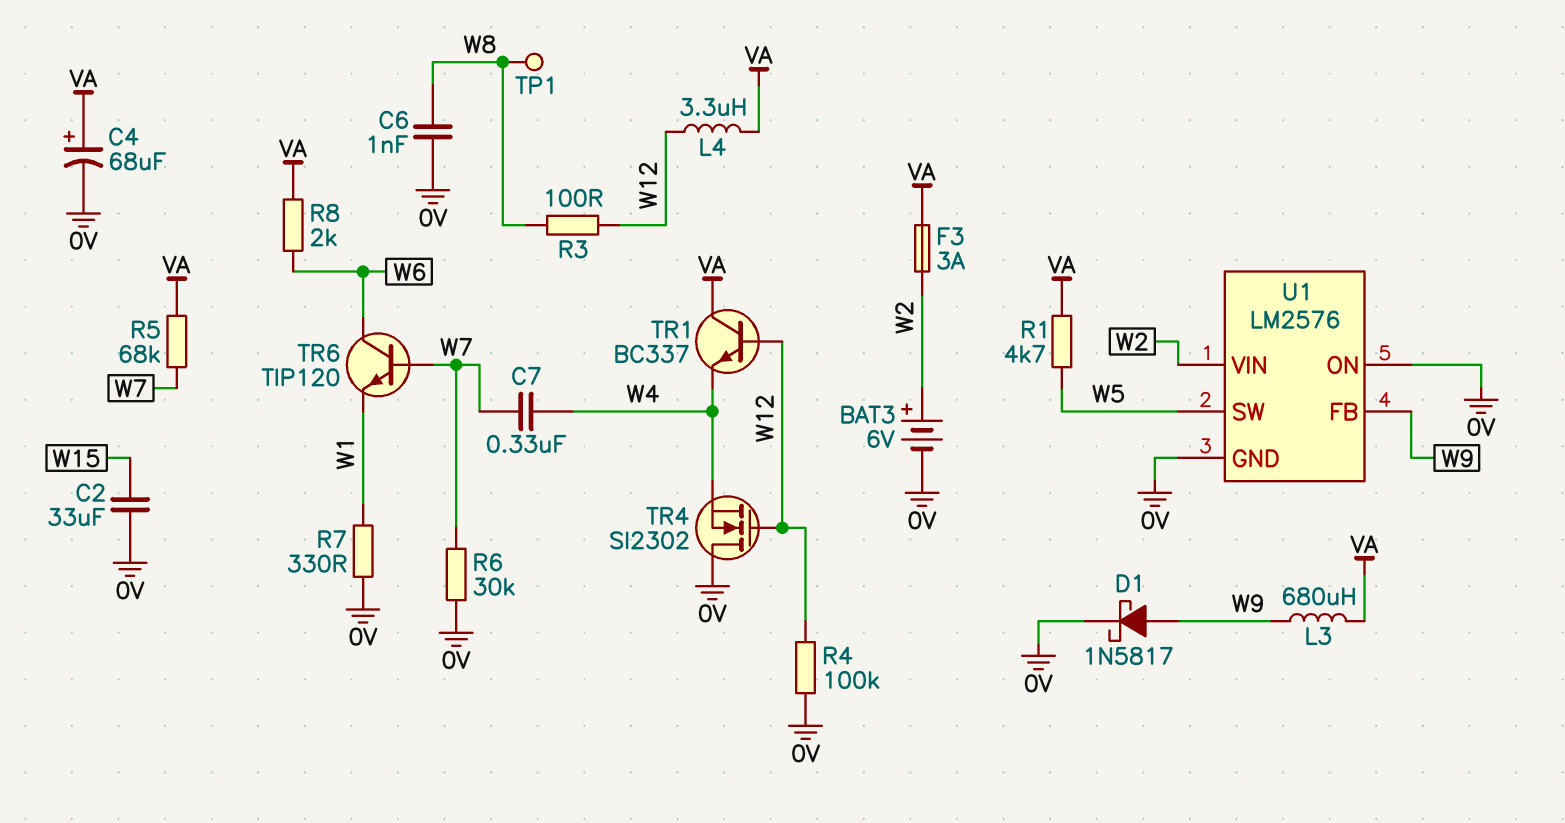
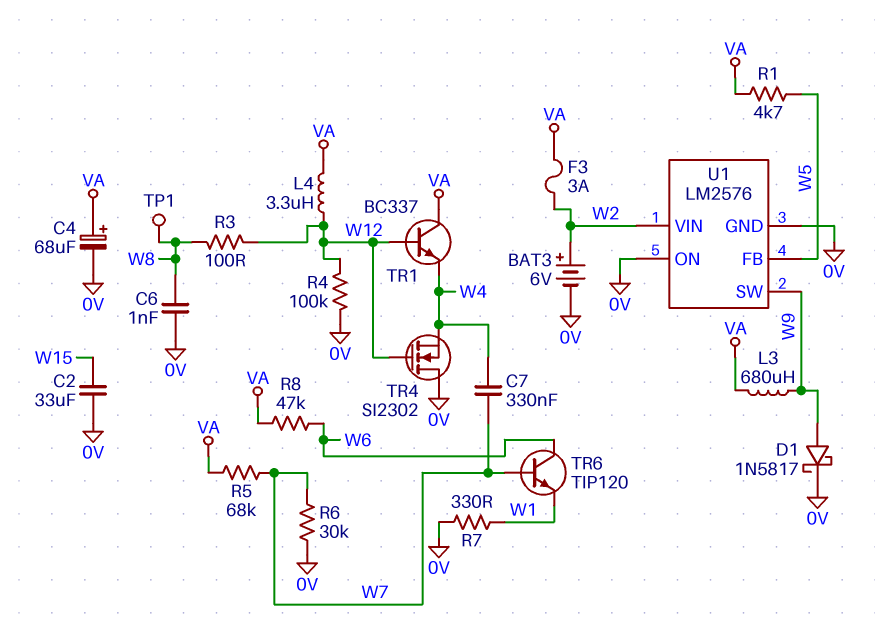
R8: 2k (VA, W6) -> 47k (VA, W6)
U1 pin FB: W9 -> W5
U1 pin SW: W5 -> W9

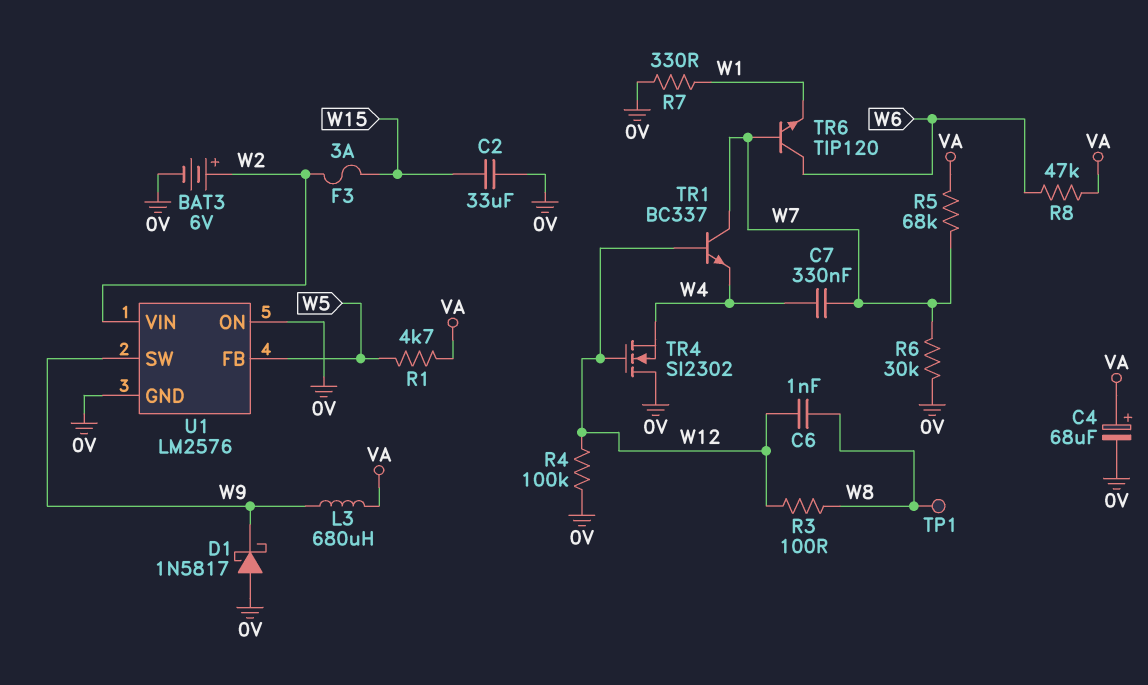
C6: 1nF (0V, W8) -> 1nF (W8, W12)
D1: schottky 1N5817 (A W9, K 0V) -> schottky 1N5817 (A 0V, K W9)
F3: 3A (VA, W2) -> 3A (W2, W15)
L4: 3.3uH (VA, W12) -> none
TR1: NPN BC337 (B W12, C VA, E W4) -> NPN BC337 (B W12, C W7, E W4)

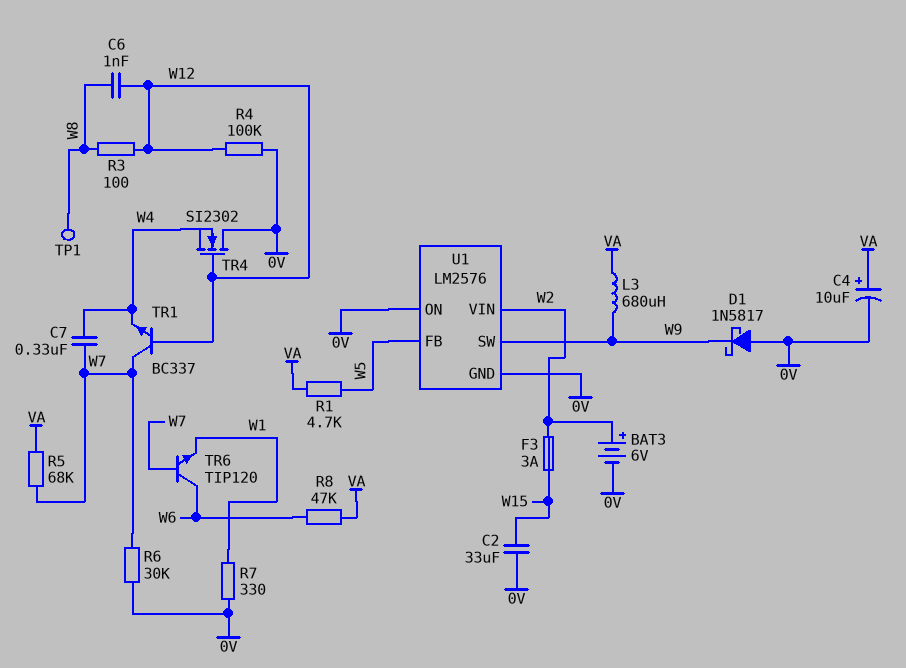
C4: 68uF (plus VA, minus 0V) -> 10uF (plus VA, minus 0V)

